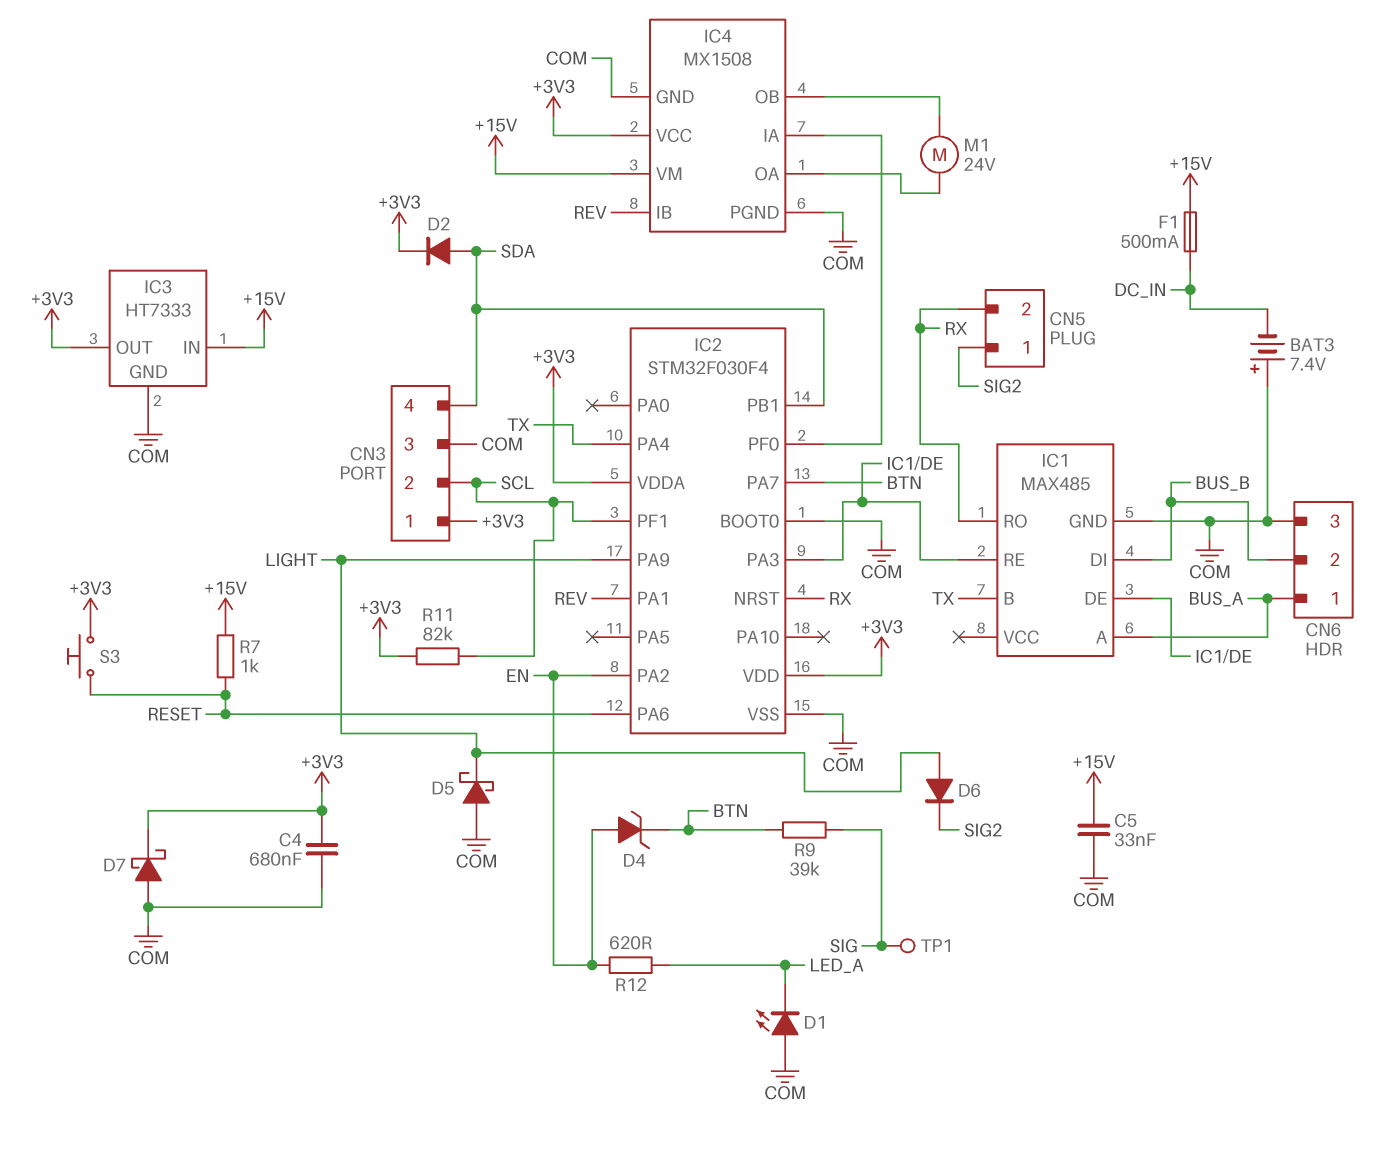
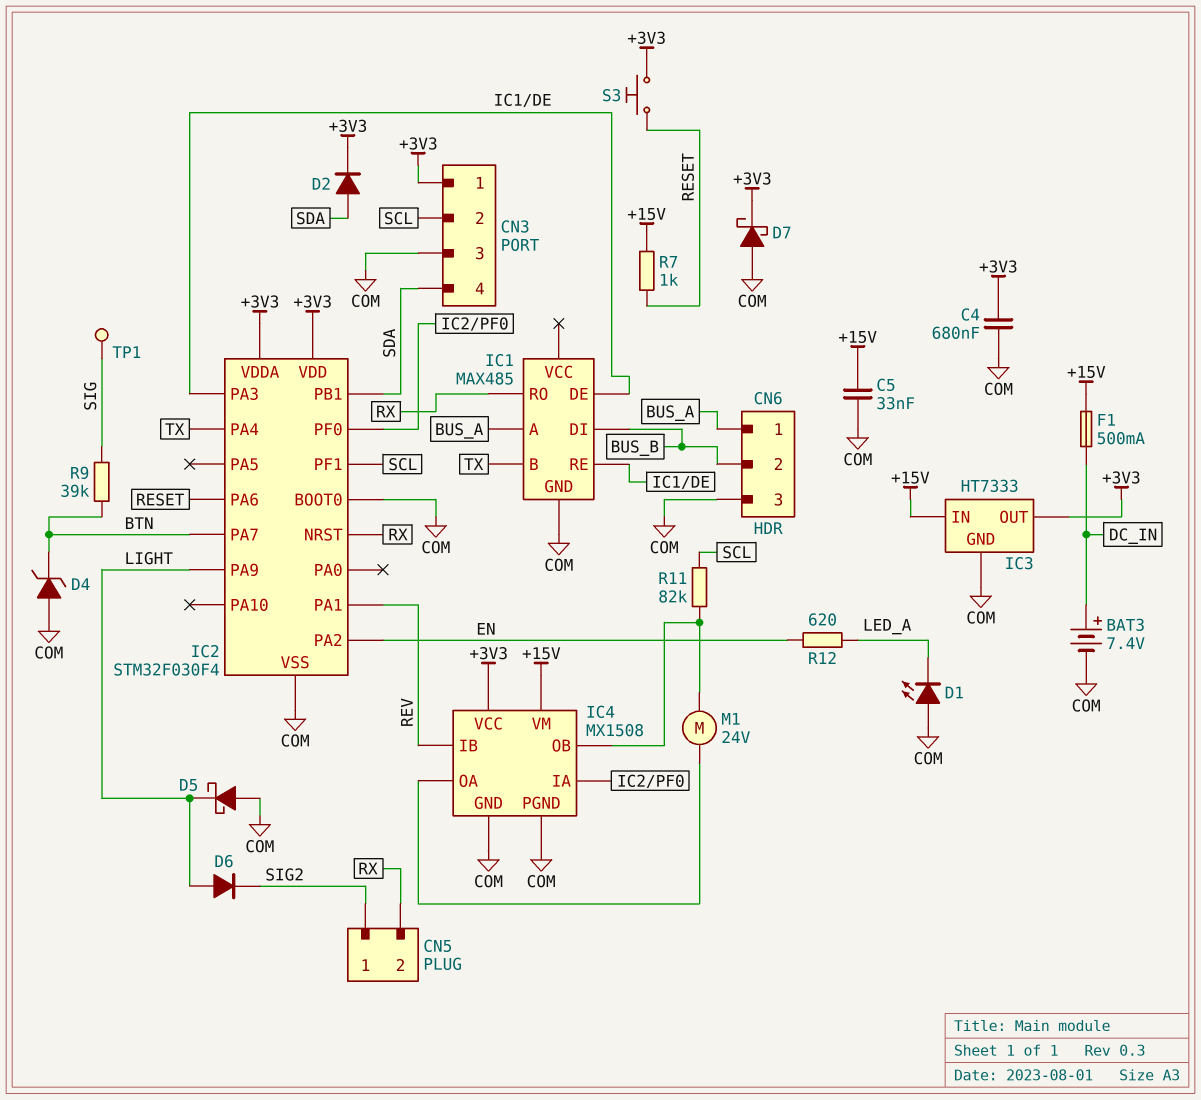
BAT3: 7.4V (plus COM, minus DC_IN) -> 7.4V (plus DC_IN, minus COM)
D4: zener (A EN, K BTN) -> zener (A COM, K BTN)
R11: 82k (+3V3, SCL) -> 82k (IC4/OB, SCL)

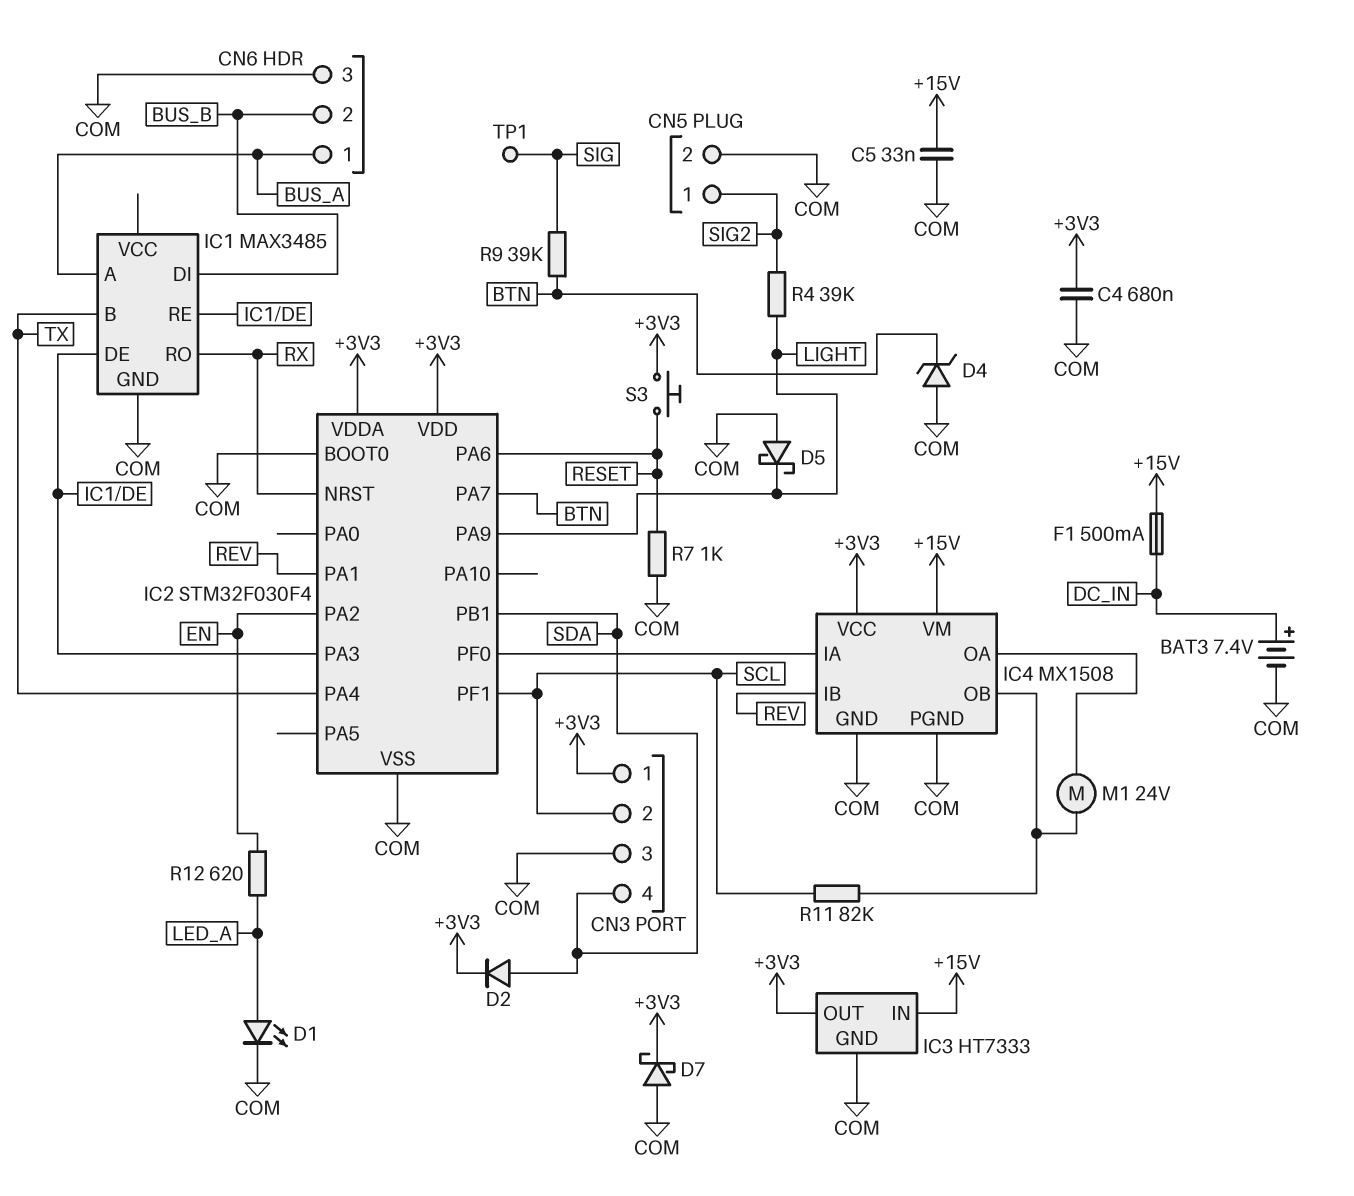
CN5 pin 2: RX -> COM
D1: LED (A COM, K LED_A) -> LED (A LED_A, K COM)
D6: diode (A LIGHT, K SIG2) -> none
IC1: MAX485 -> MAX3485
R4: none -> 39k (LIGHT, SIG2)
R7: 1k (+15V, RESET) -> 1k (COM, RESET)

